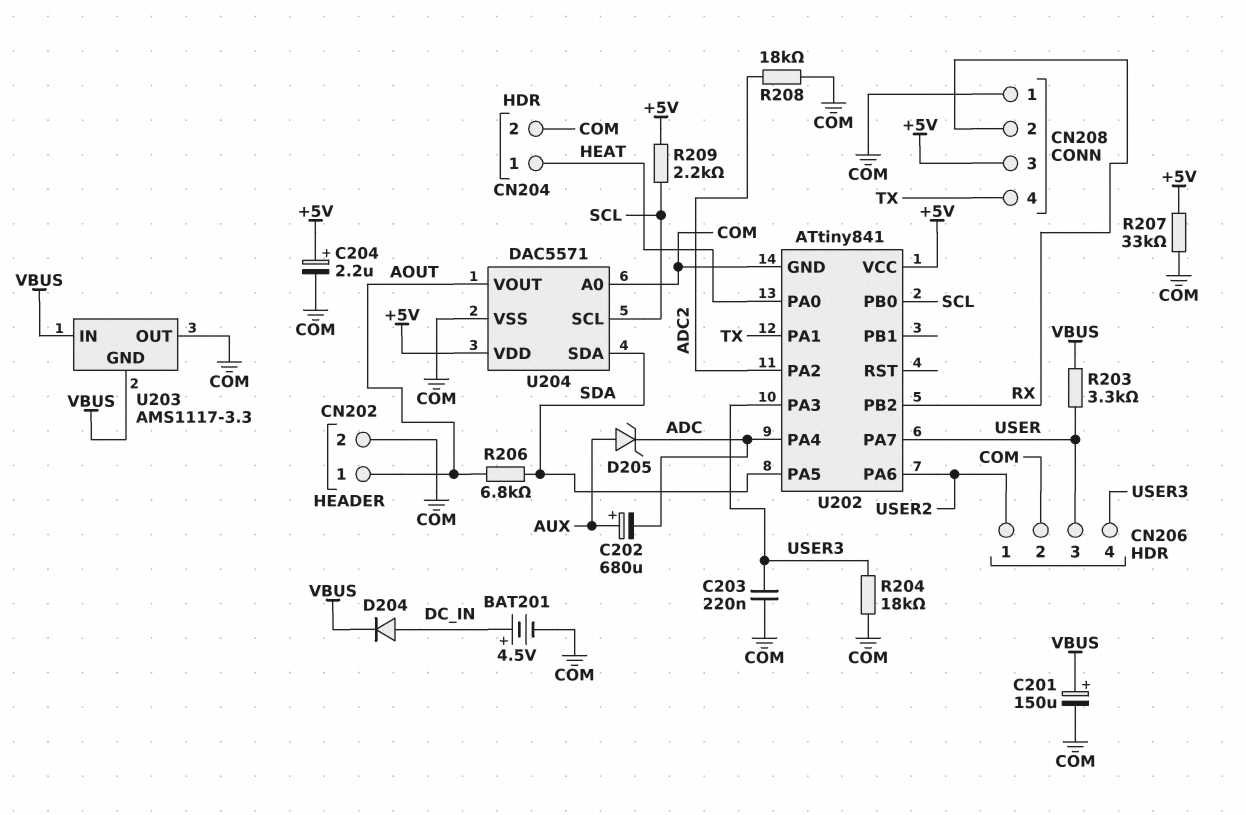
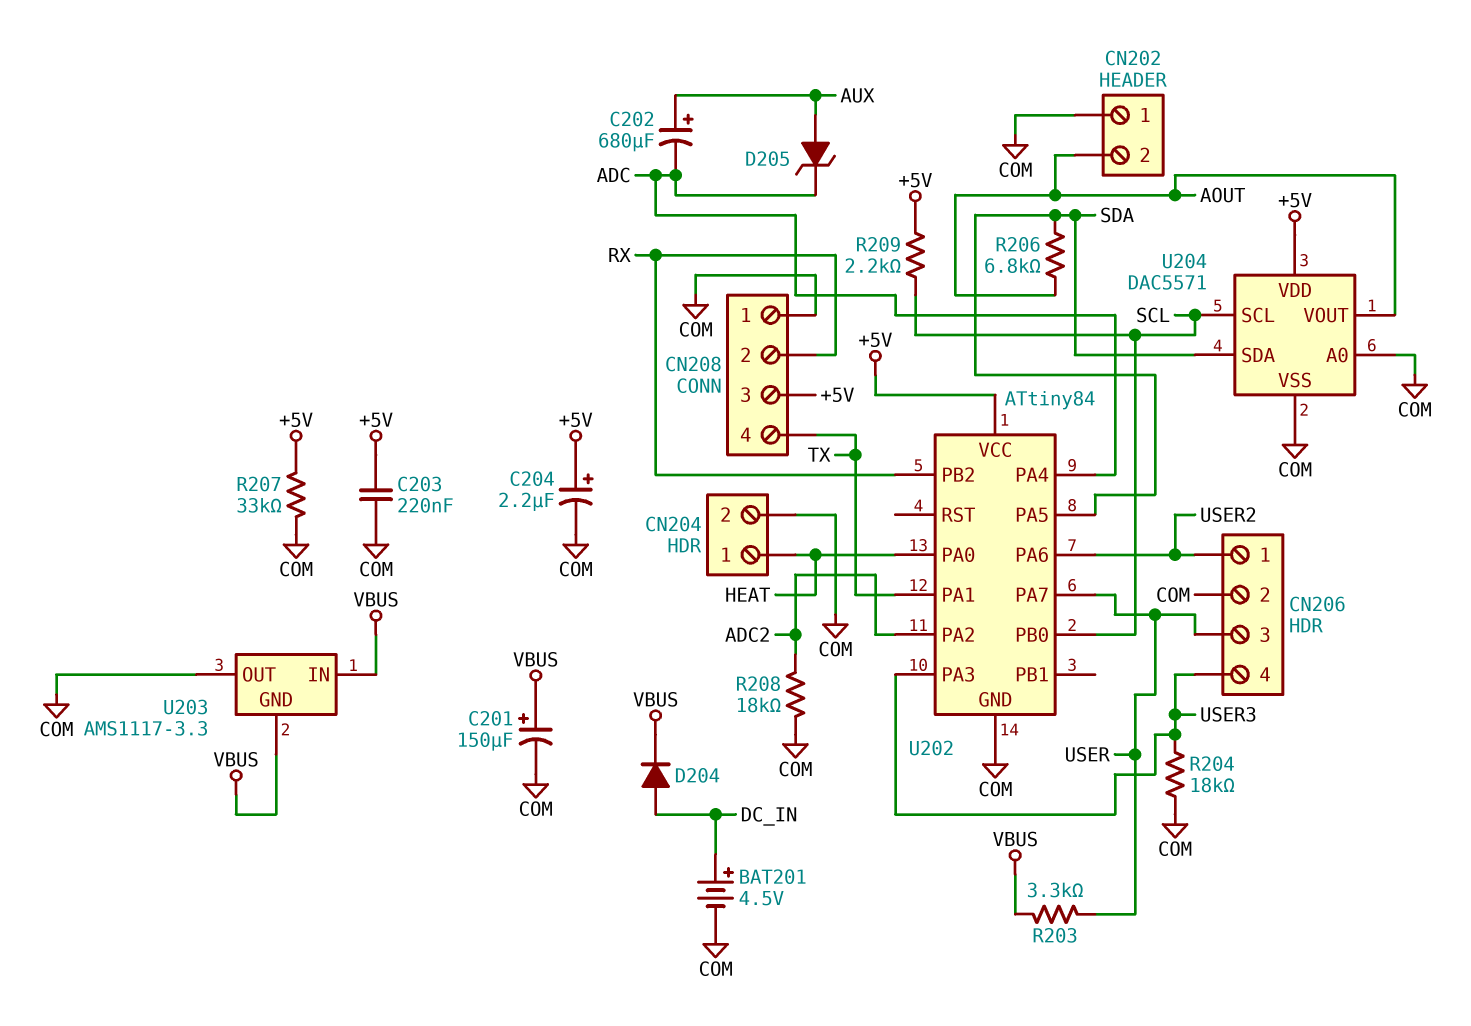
C203: 220nF (COM, USER3) -> 220nF (+5V, COM)
CN202 pin 1: AOUT -> COM
CN202 pin 2: COM -> AOUT
U202: ATtiny841 -> ATtiny84

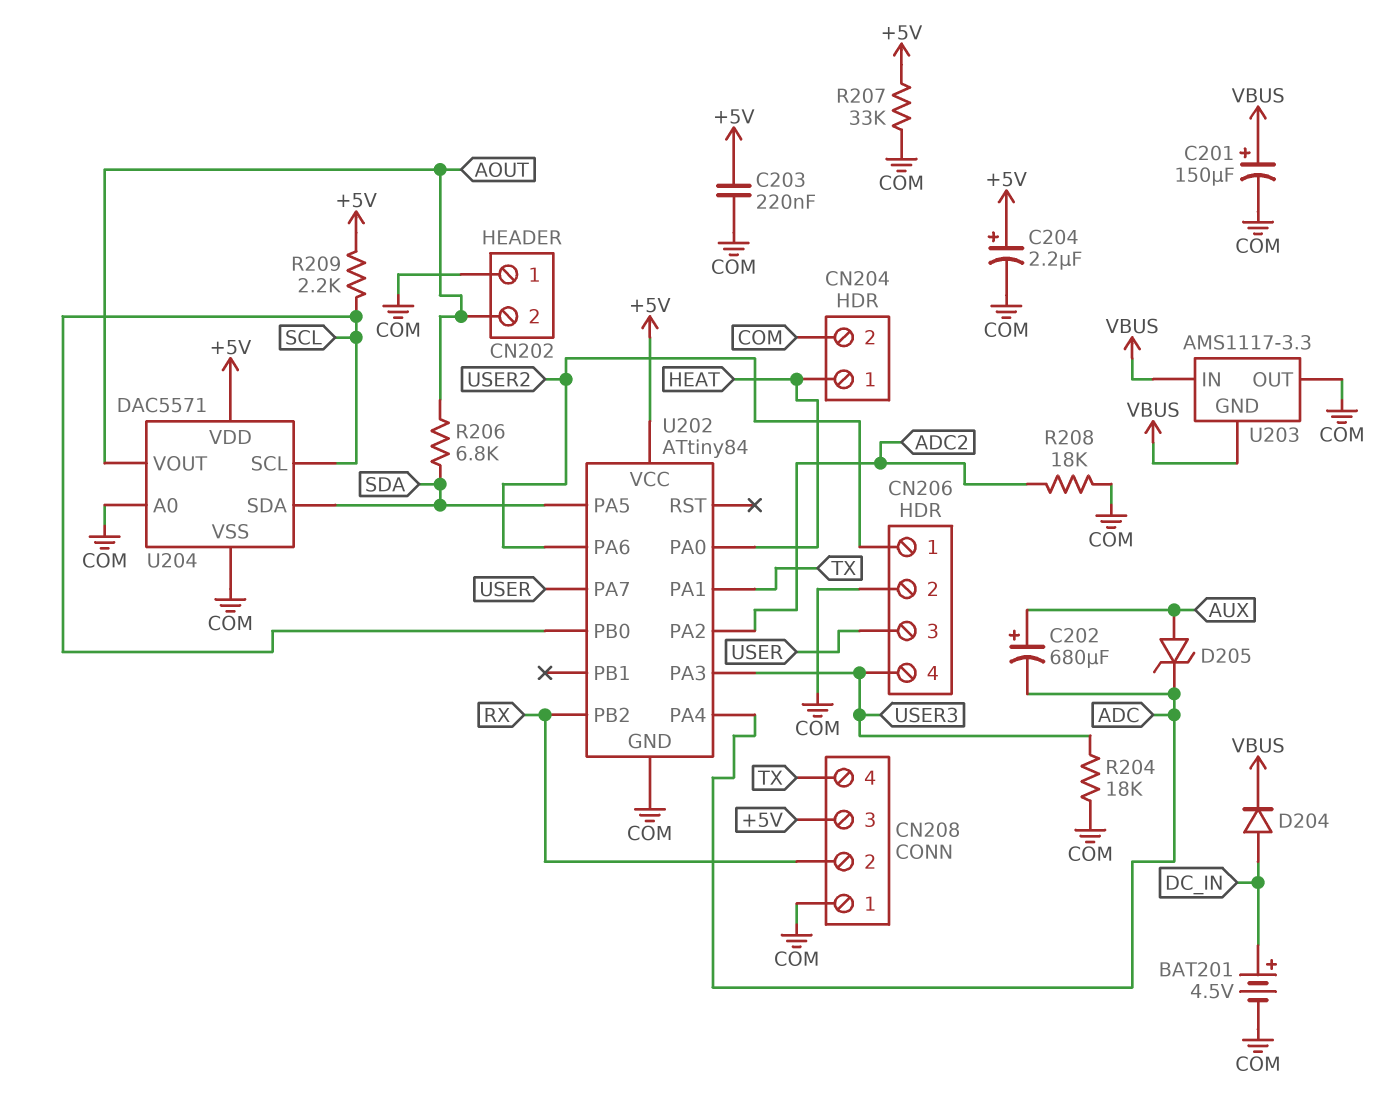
R203: 3.3k (USER, VBUS) -> none

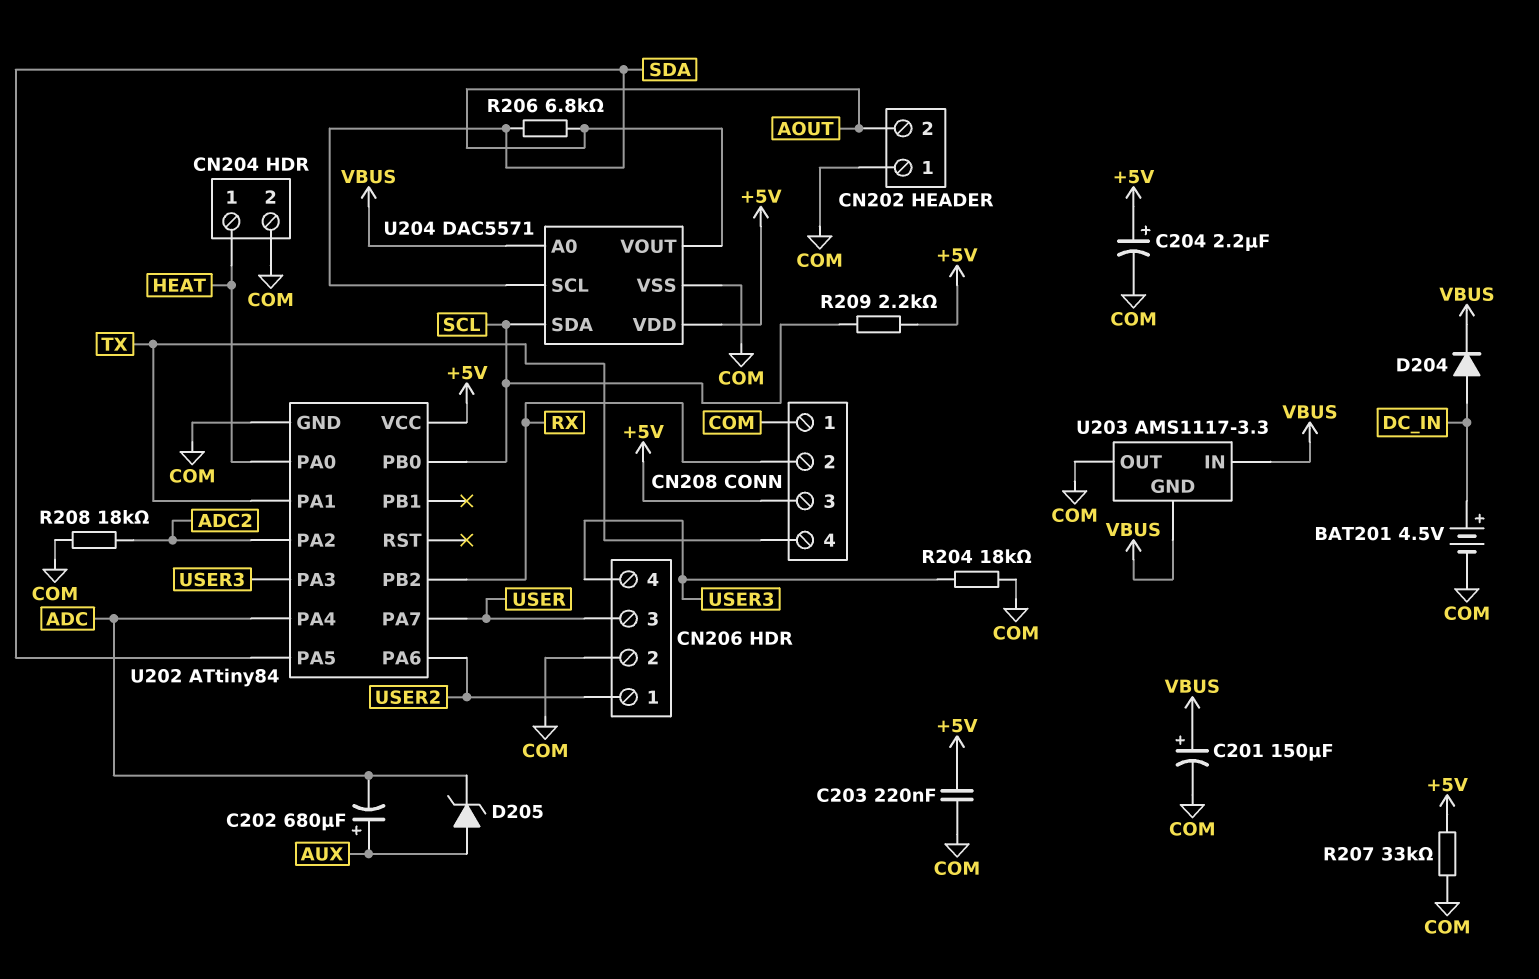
U204 pin A0: COM -> VBUS
U204 pin SCL: SCL -> SDA
U204 pin SDA: SDA -> SCL

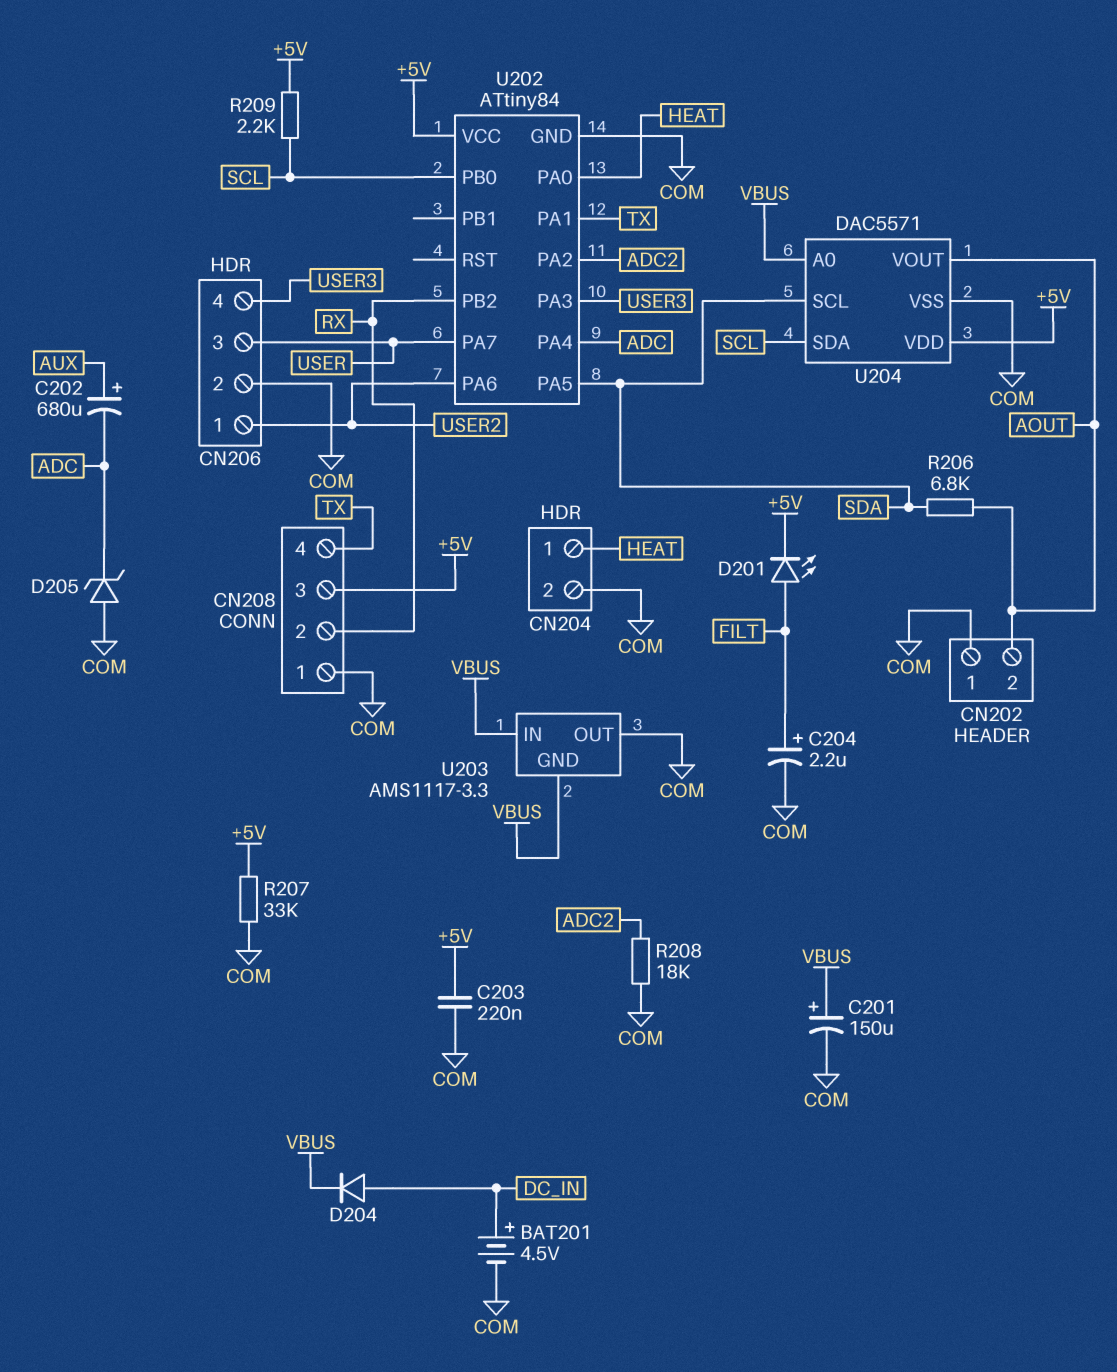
C204: 2.2uF (plus +5V, minus COM) -> 2.2uF (plus FILT, minus COM)
D201: none -> LED (A FILT, K +5V)
D205: zener (A AUX, K ADC) -> zener (A COM, K ADC)
R204: 18k (COM, USER3) -> none

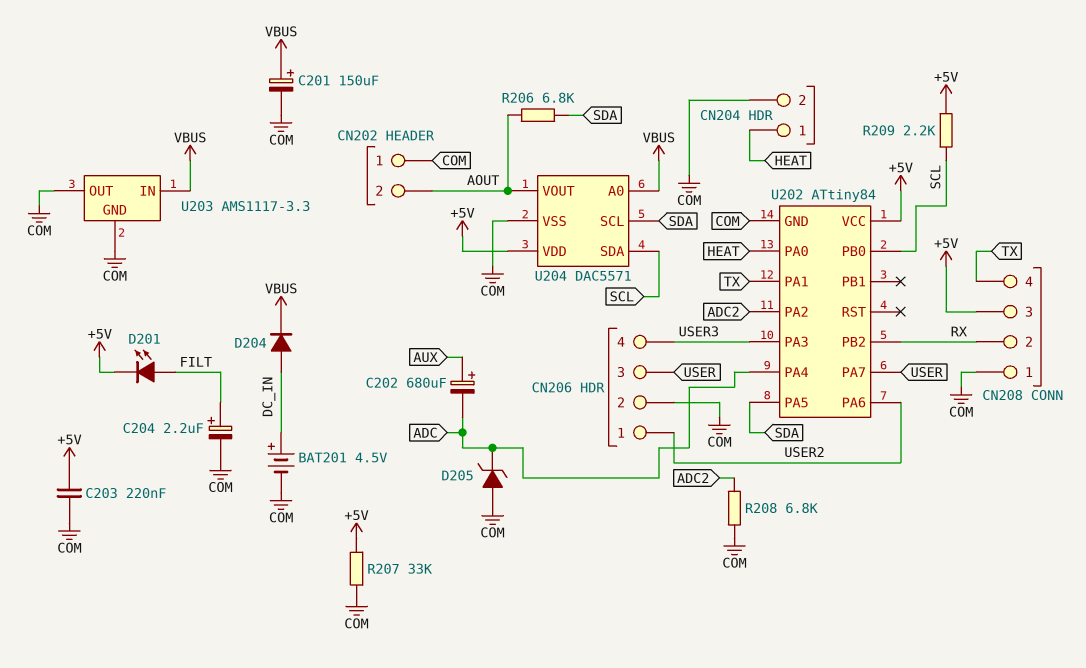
R208: 18k (ADC2, COM) -> 6.8k (ADC2, COM)
U203 pin GND: VBUS -> COM

